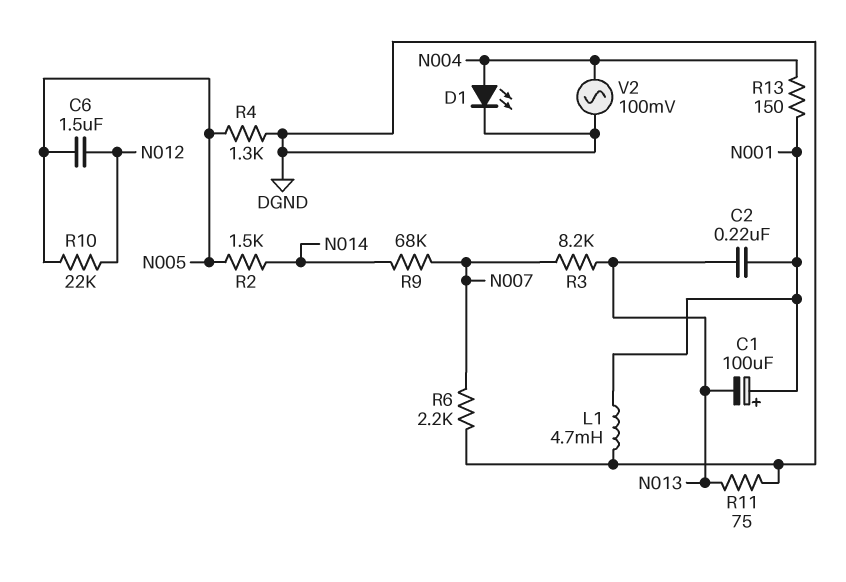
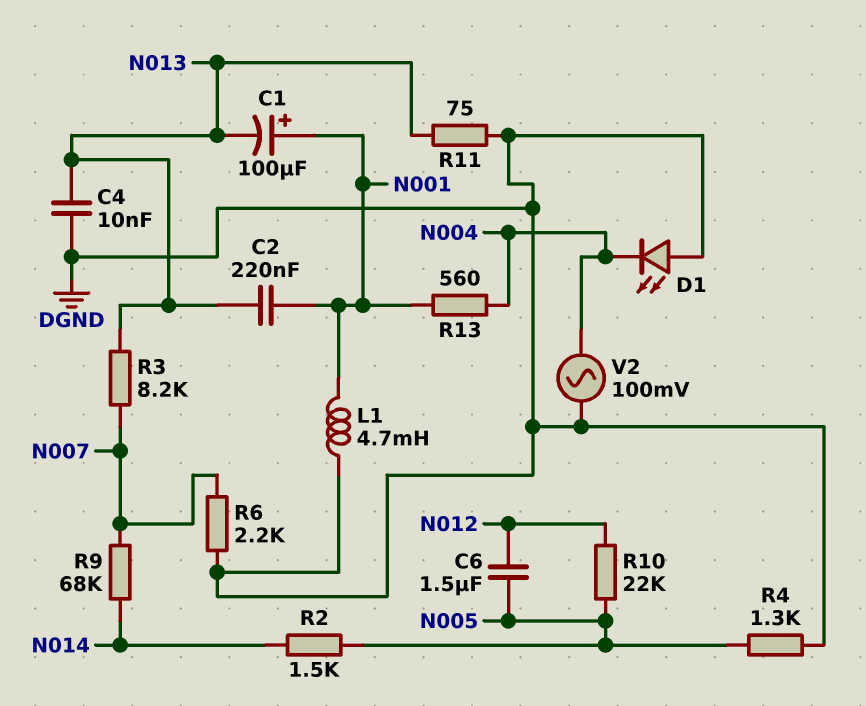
C4: none -> 10nF (DGND, N013)
D1: LED (A N004, K DGND) -> LED (A DGND, K N004)
R13: 150 (N001, N004) -> 560 (N001, N004)

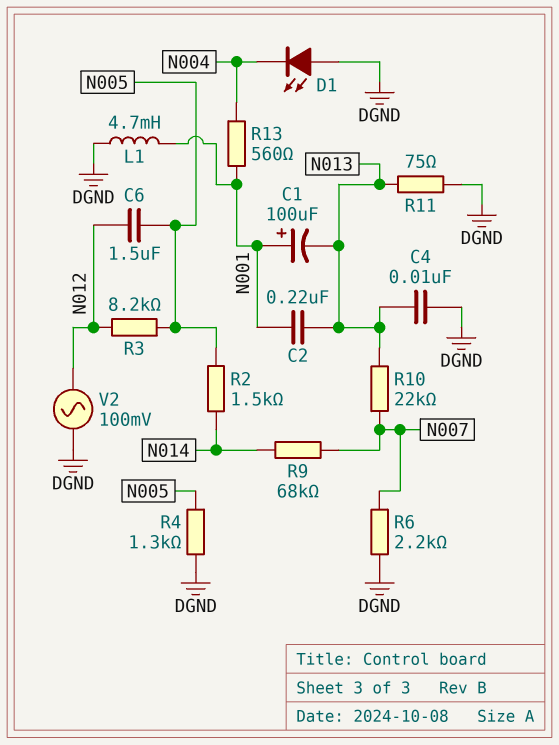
R3: 8.2k (N007, N013) -> 8.2k (N005, N012)
R10: 22k (N005, N012) -> 22k (N007, N013)
V2: AC 100mV (DGND, N004) -> AC 100mV (DGND, N012)

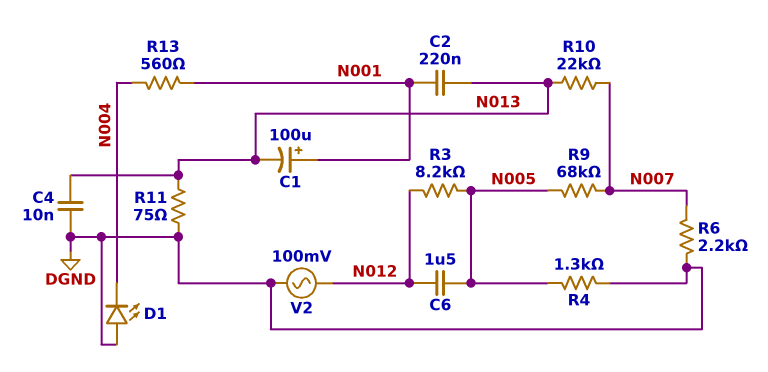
L1: 4.7mH (DGND, N001) -> none
R2: 1.5k (N005, N014) -> none
R9: 68k (N007, N014) -> 68k (N005, N007)

